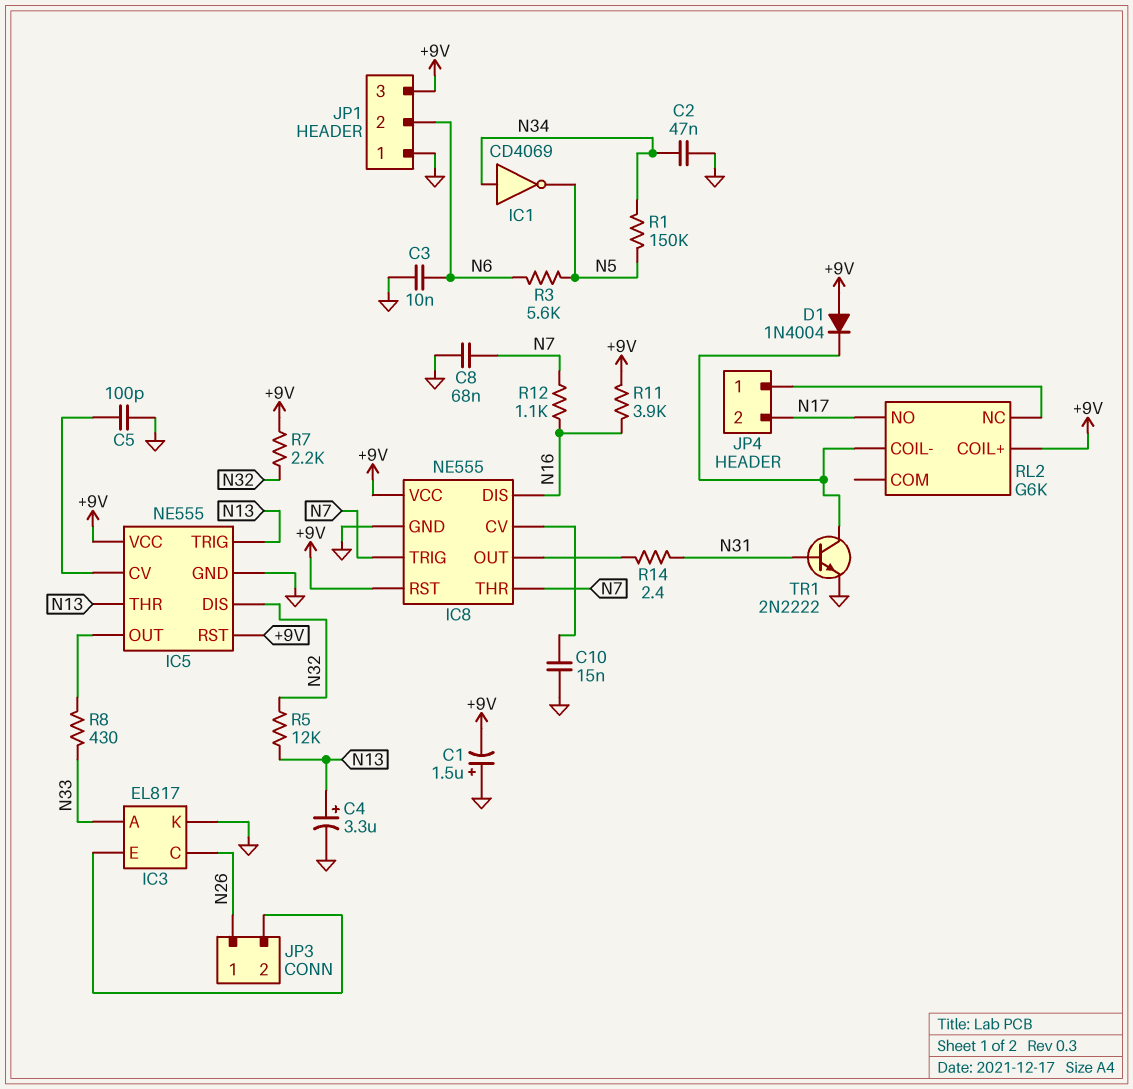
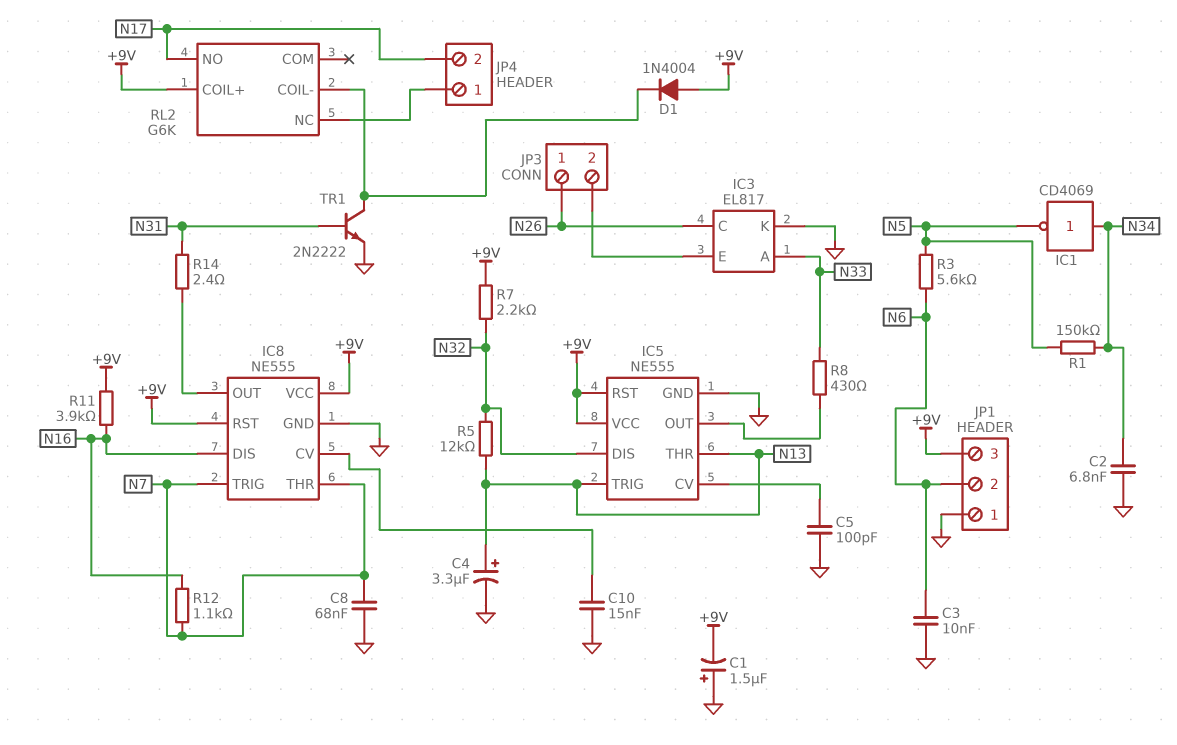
C2: 47nF (GND, N34) -> 6.8nF (GND, N34)

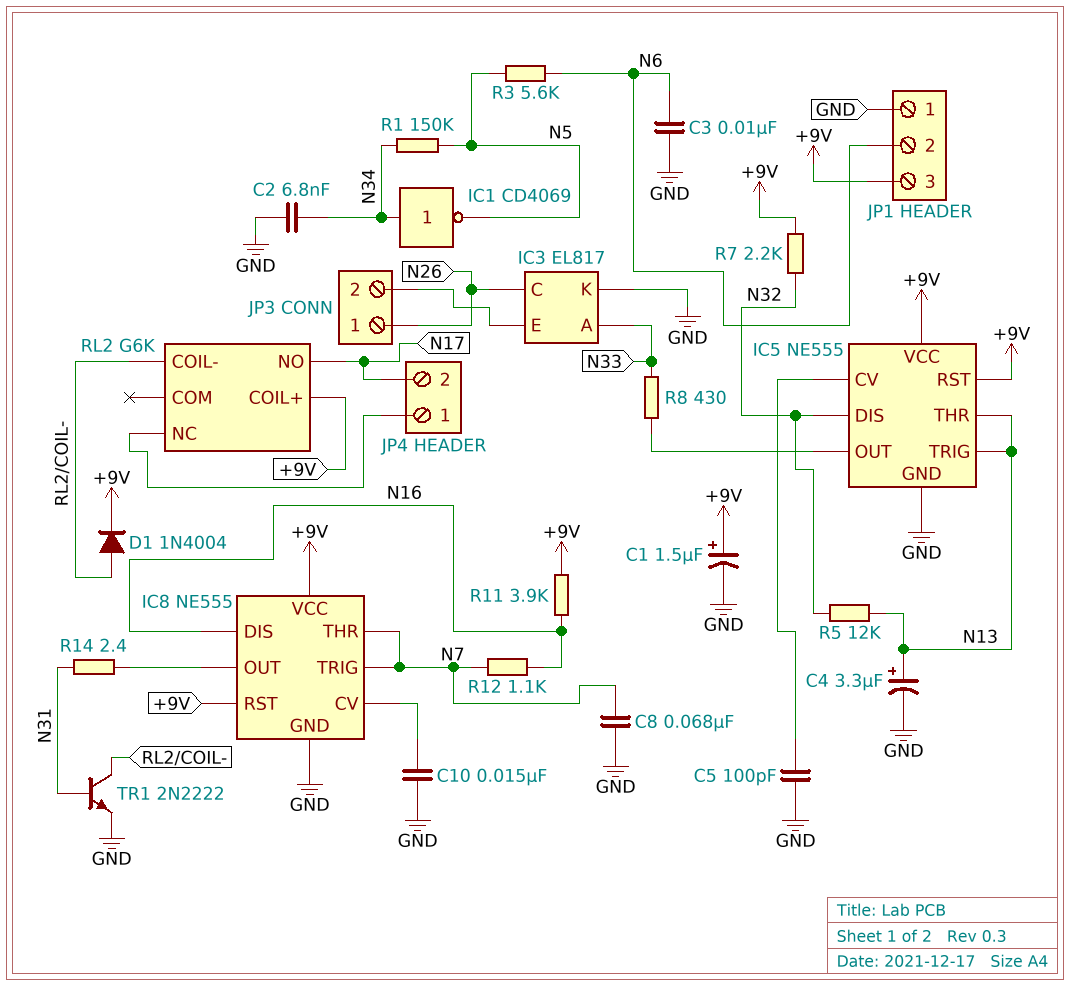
C1: 1.5uF (plus GND, minus +9V) -> 1.5uF (plus +9V, minus GND)
D1: diode 1N4004 (A +9V, K RL2/COIL-) -> diode 1N4004 (A RL2/COIL-, K +9V)

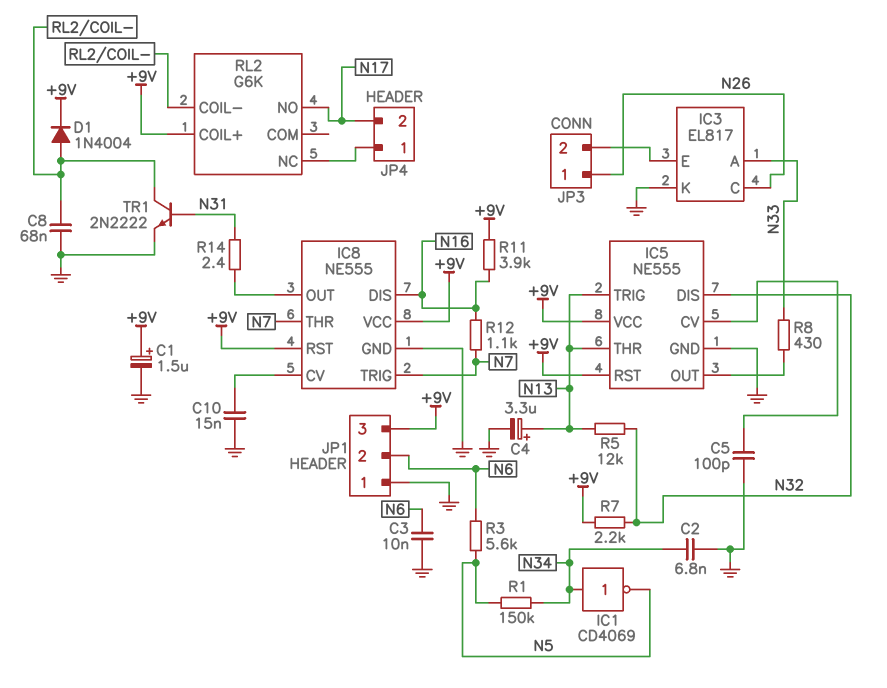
C8: 68nF (GND, N7) -> 68nF (GND, RL2/COIL-)

